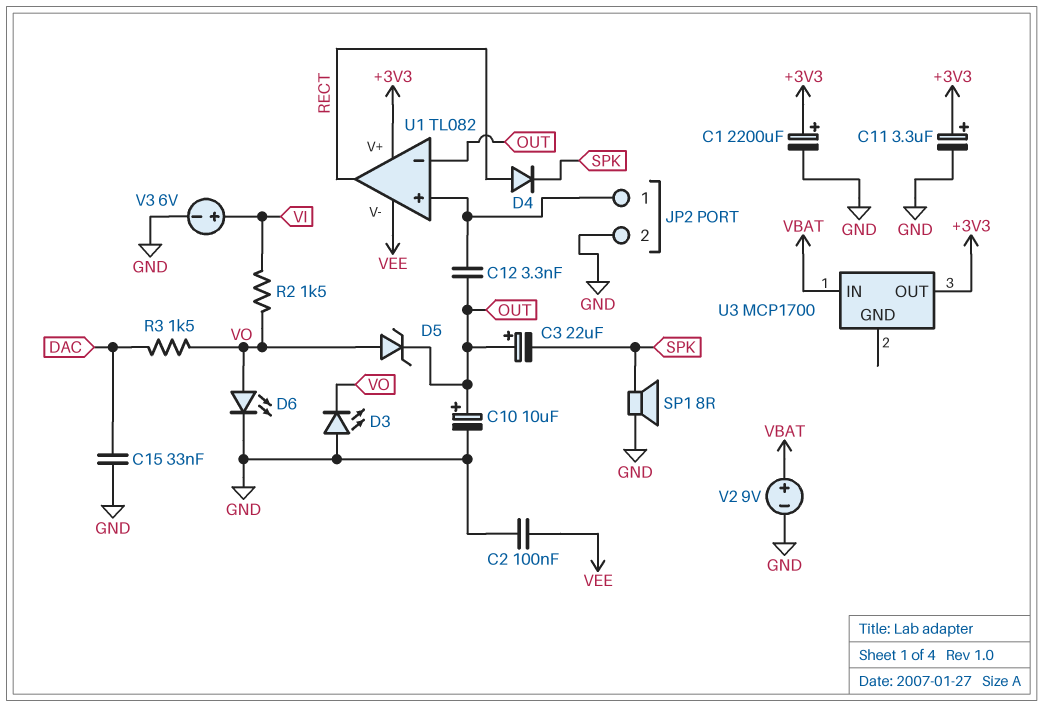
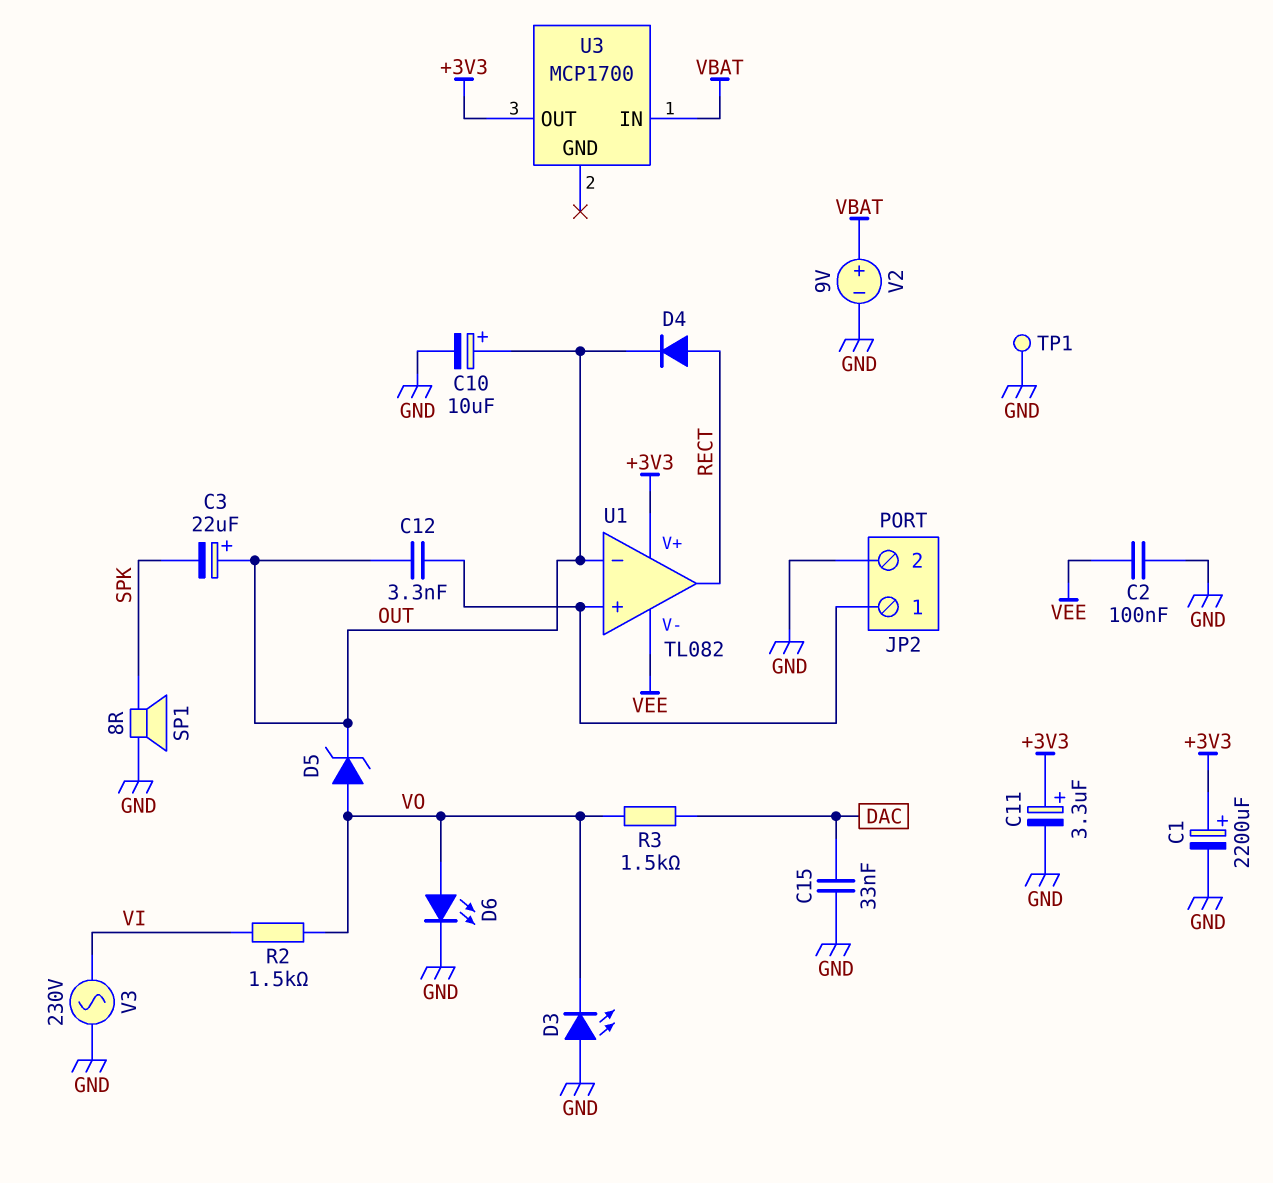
D4: diode (A RECT, K SPK) -> diode (A RECT, K OUT)
TP1: none -> test point (GND)
V3: 6V (plus VI, minus GND) -> AC 230V (GND, VI)

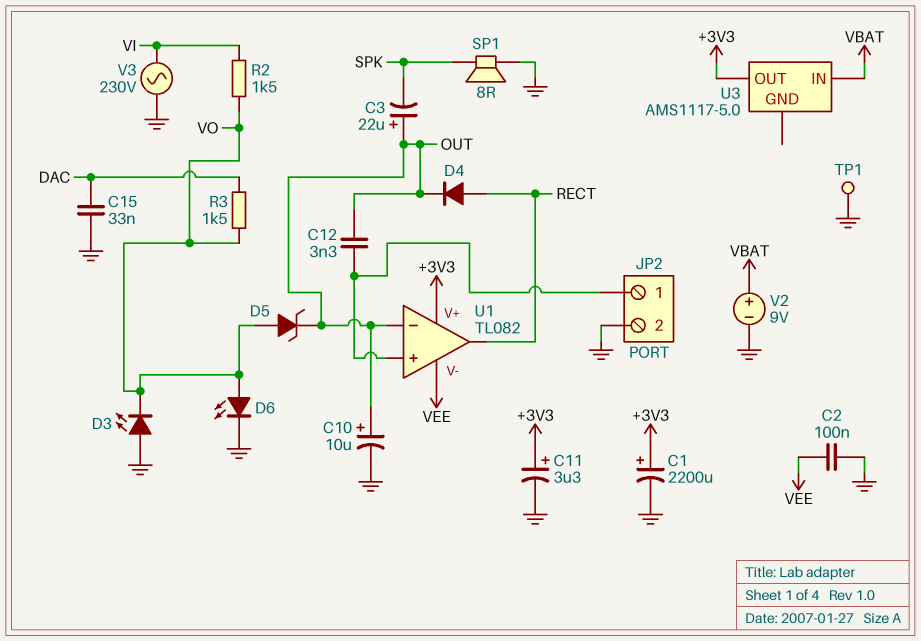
U3: MCP1700 -> AMS1117-5.0

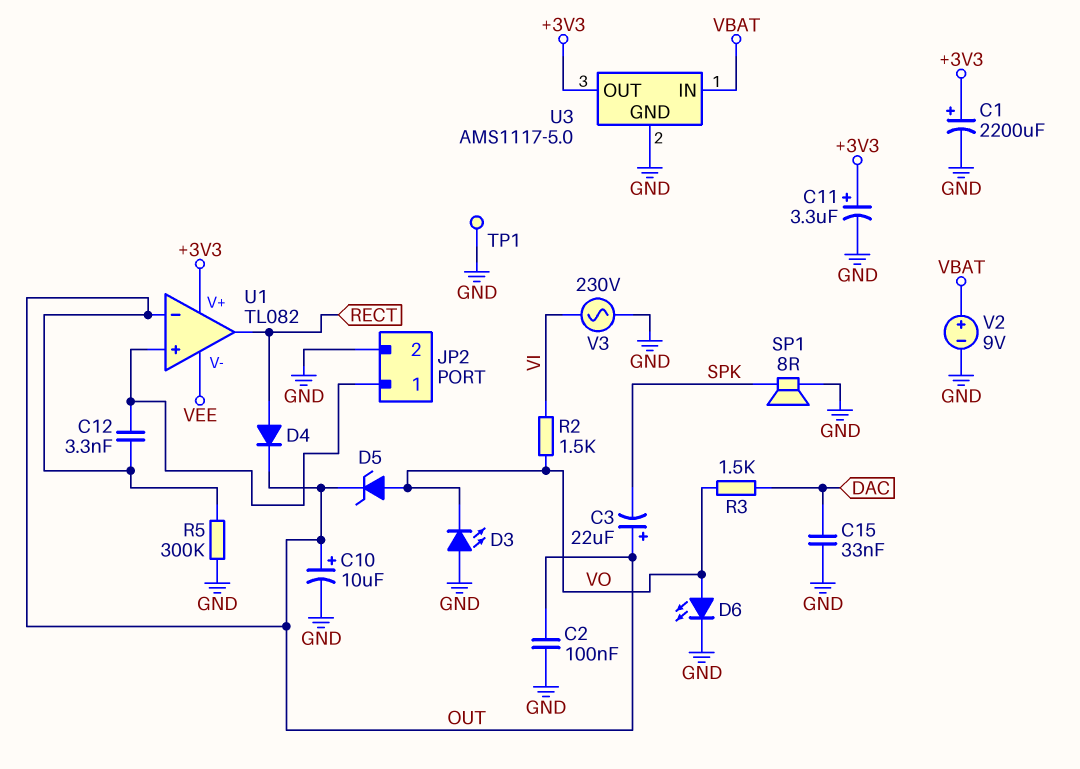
C2: 100nF (GND, VEE) -> 100nF (GND, OUT)
R5: none -> 300k (GND, OUT)
U3 pin GND: none -> GND

